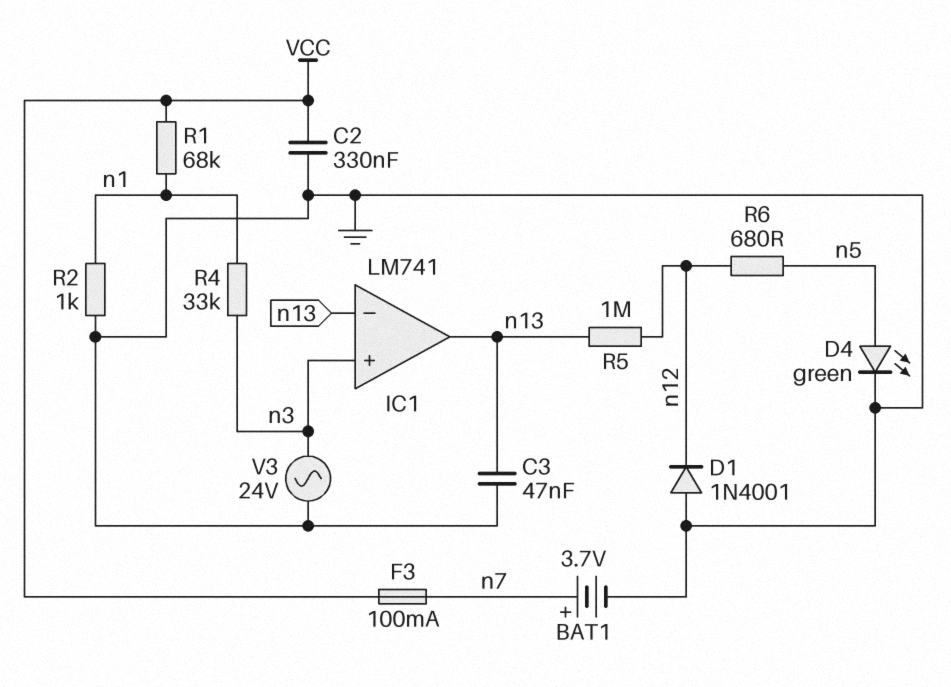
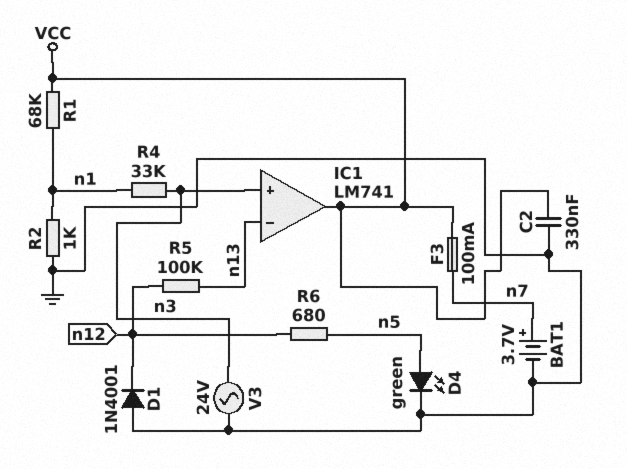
C3: 47nF (GND, n13) -> none
IC1 pin out: n13 -> VCC
R5: 1M (n12, n13) -> 100k (n12, n13)

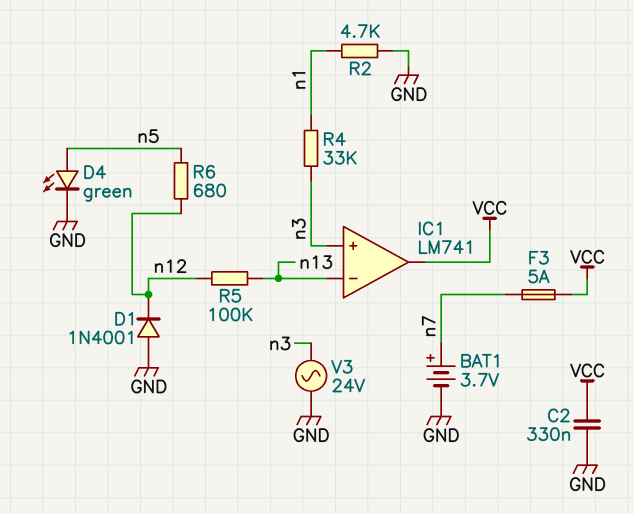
F3: 100mA (VCC, n7) -> 5A (VCC, n7)
R1: 68k (VCC, n1) -> none
R2: 1k (GND, n1) -> 4.7k (GND, n1)

